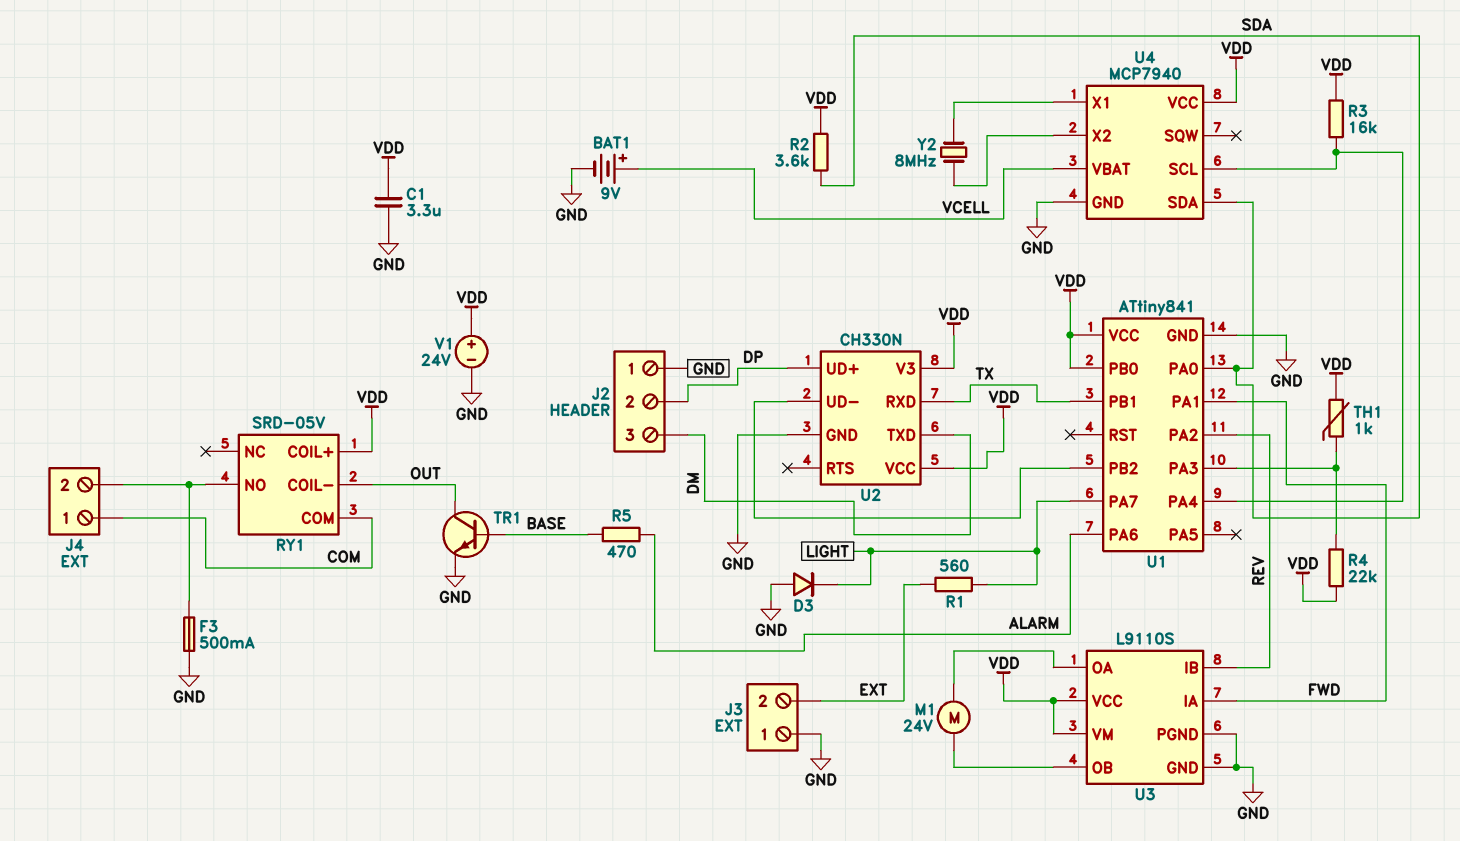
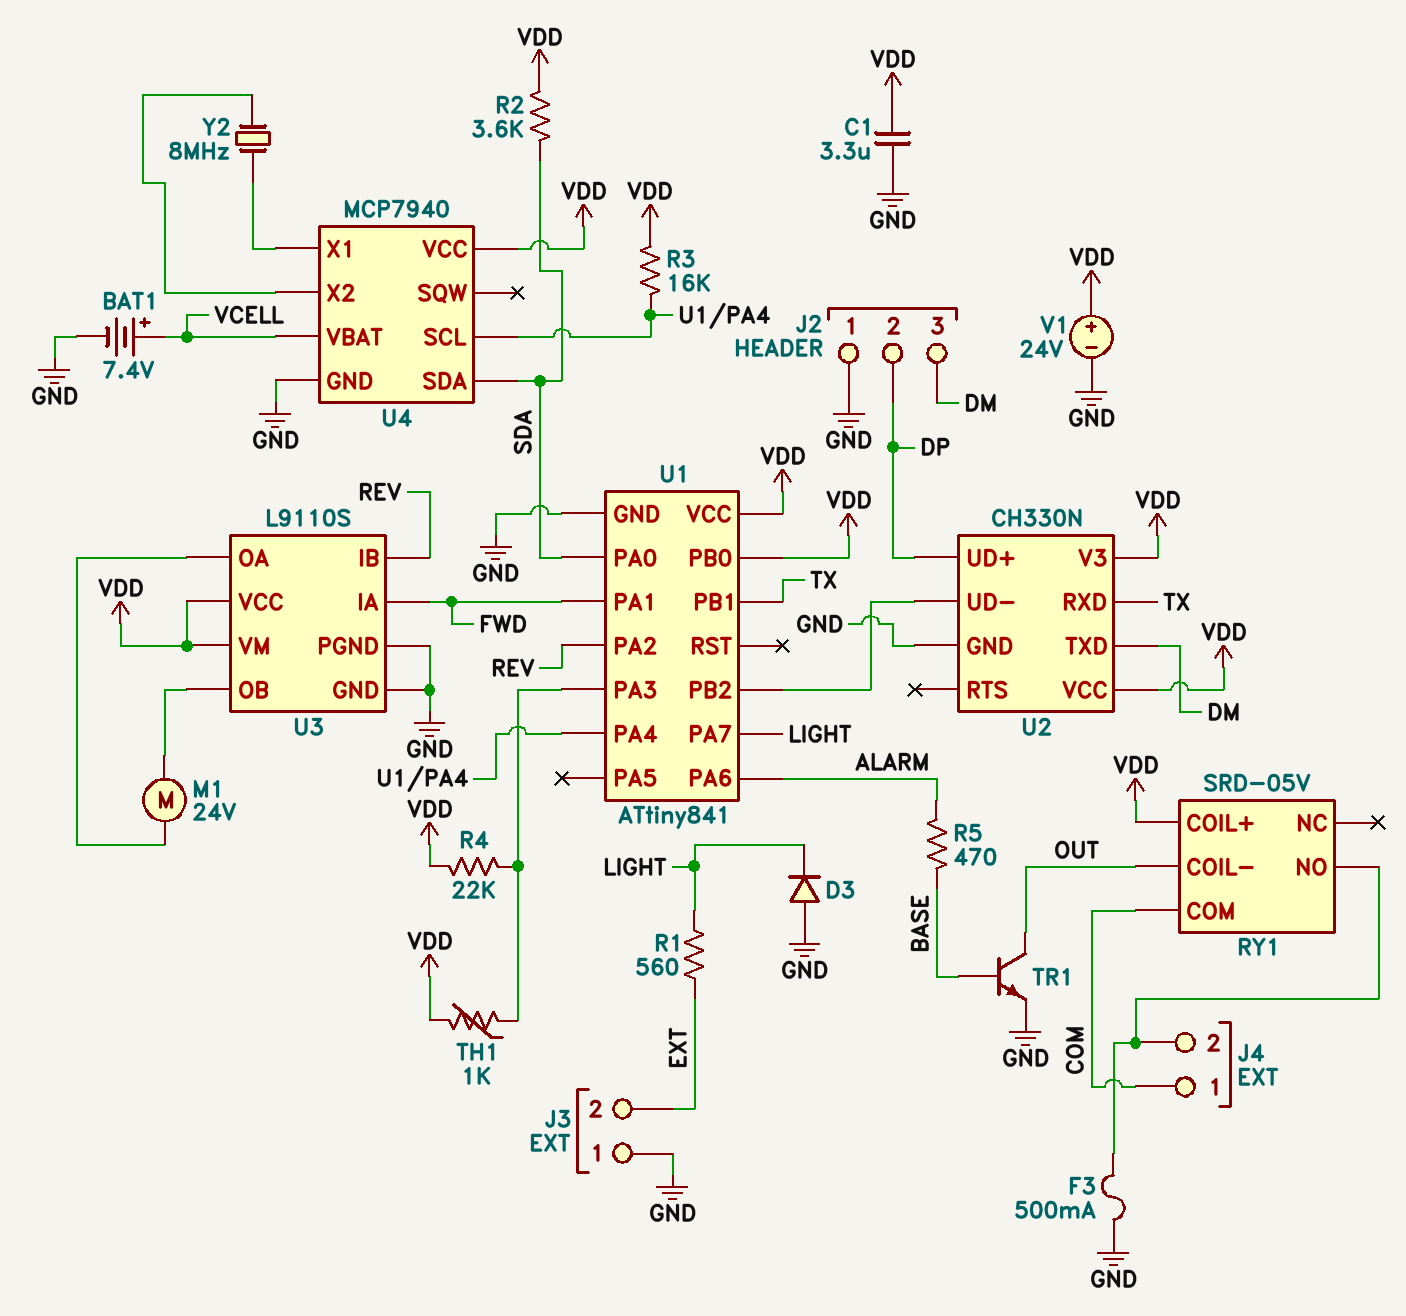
BAT1: 9V (plus VCELL, minus GND) -> 7.4V (plus VCELL, minus GND)

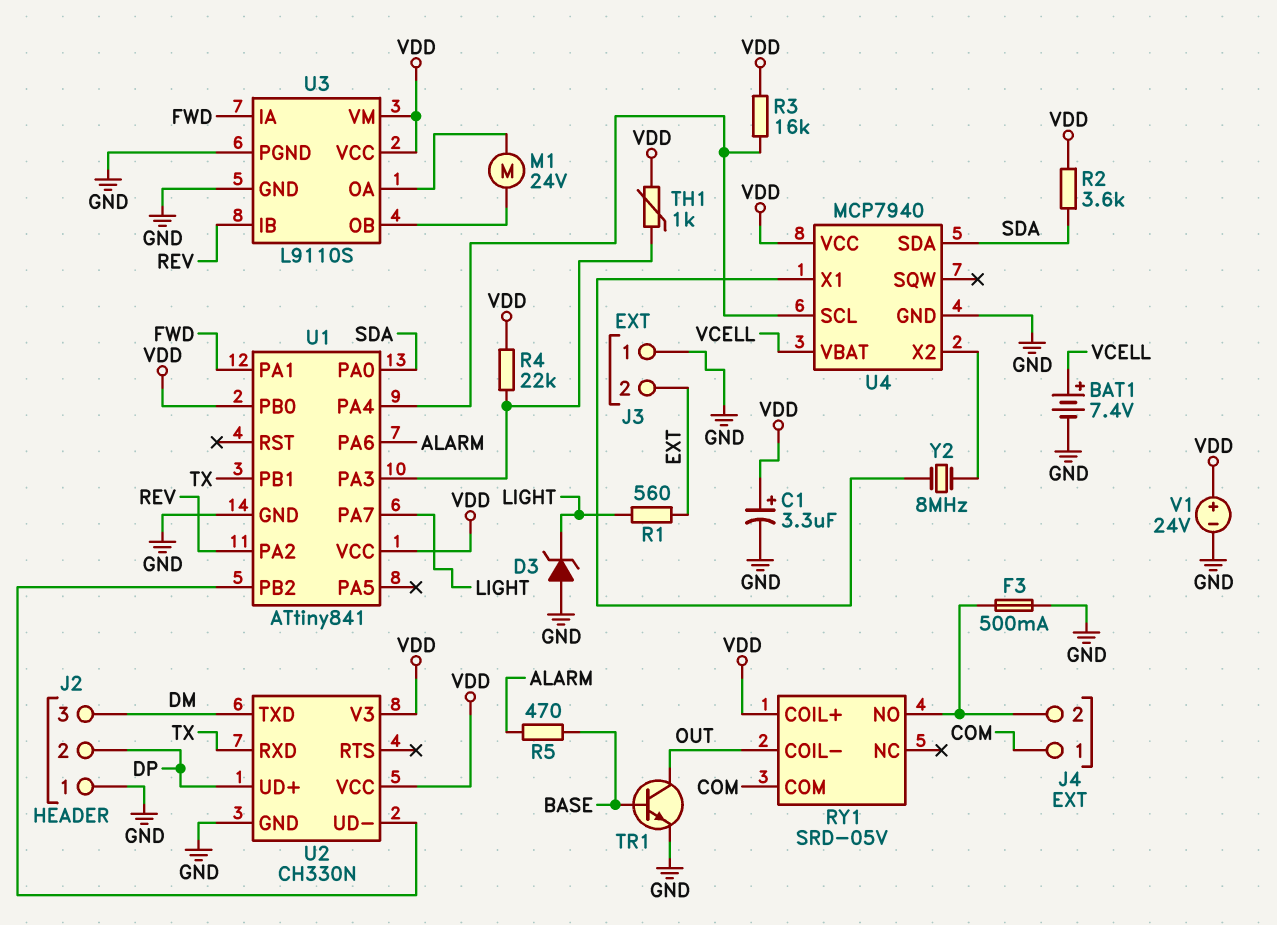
C1: 3.3uF (GND, VDD) -> 3.3uF (plus VDD, minus GND)
D3: diode (A GND, K LIGHT) -> zener (A GND, K LIGHT)

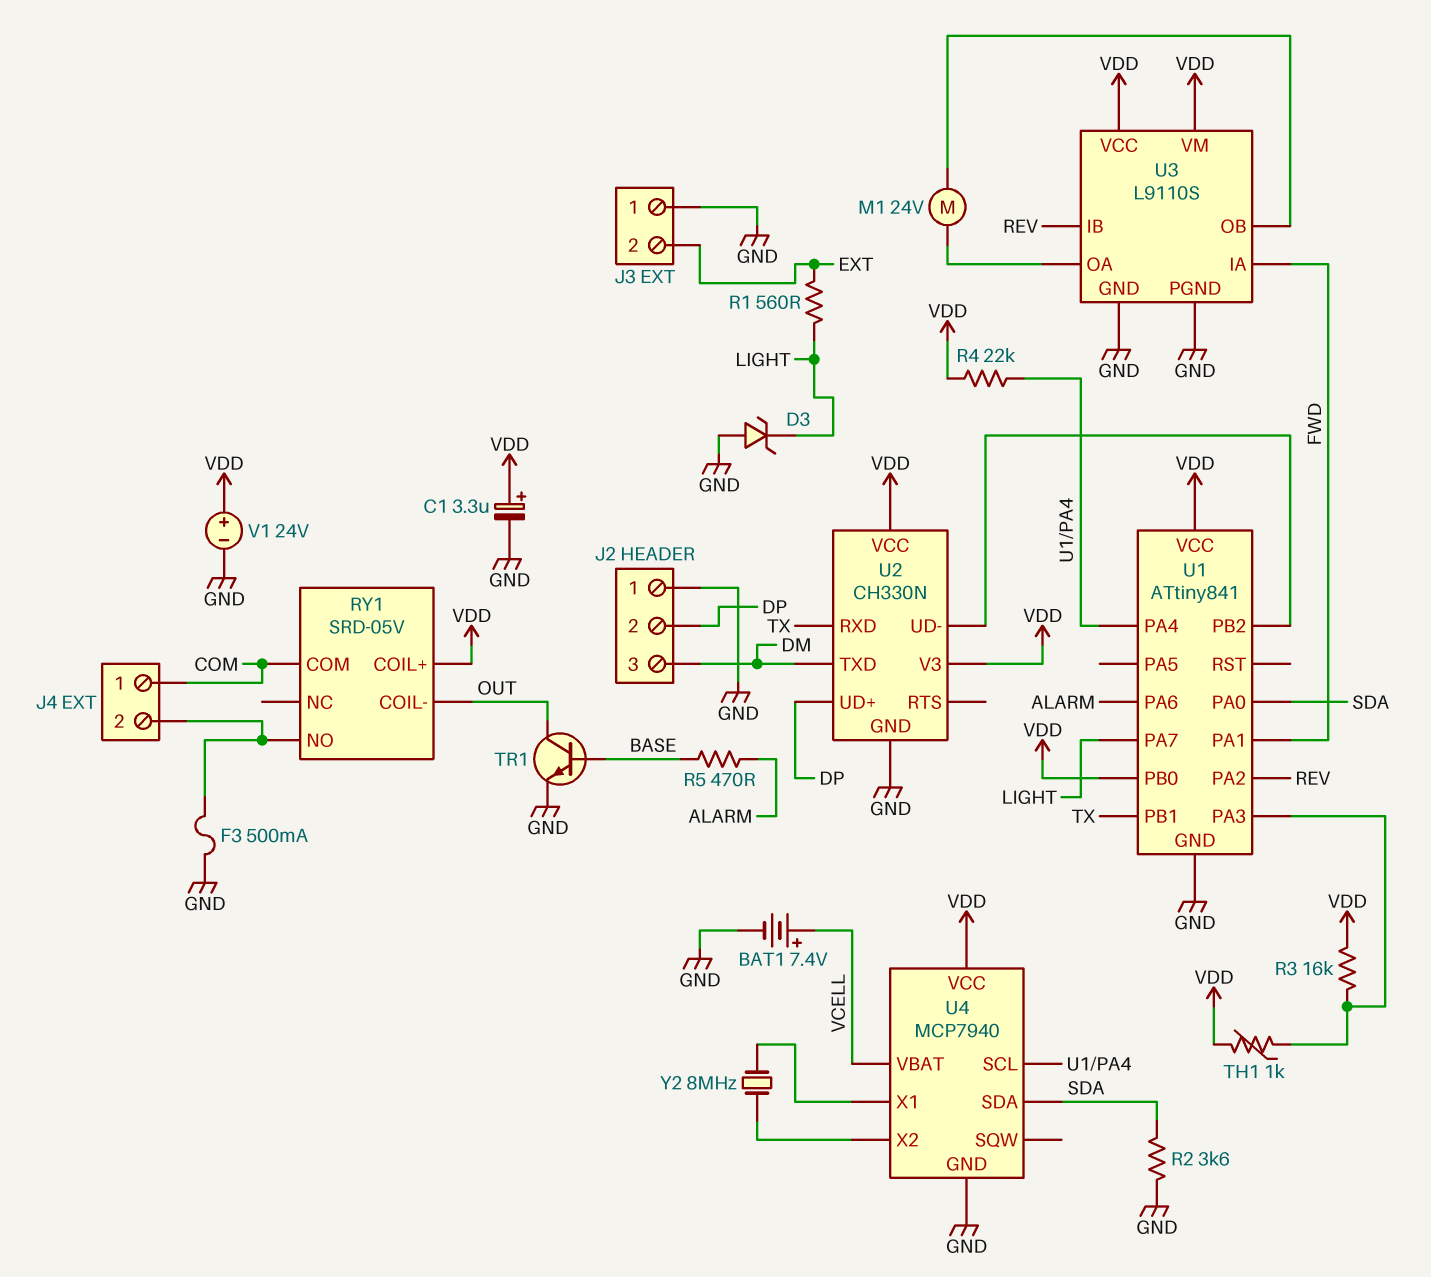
R2: 3.6k (SDA, VDD) -> 3.6k (GND, SDA)
R3: 16k (U1/PA4, VDD) -> 16k (U1/PA3, VDD)
R4: 22k (U1/PA3, VDD) -> 22k (U1/PA4, VDD)

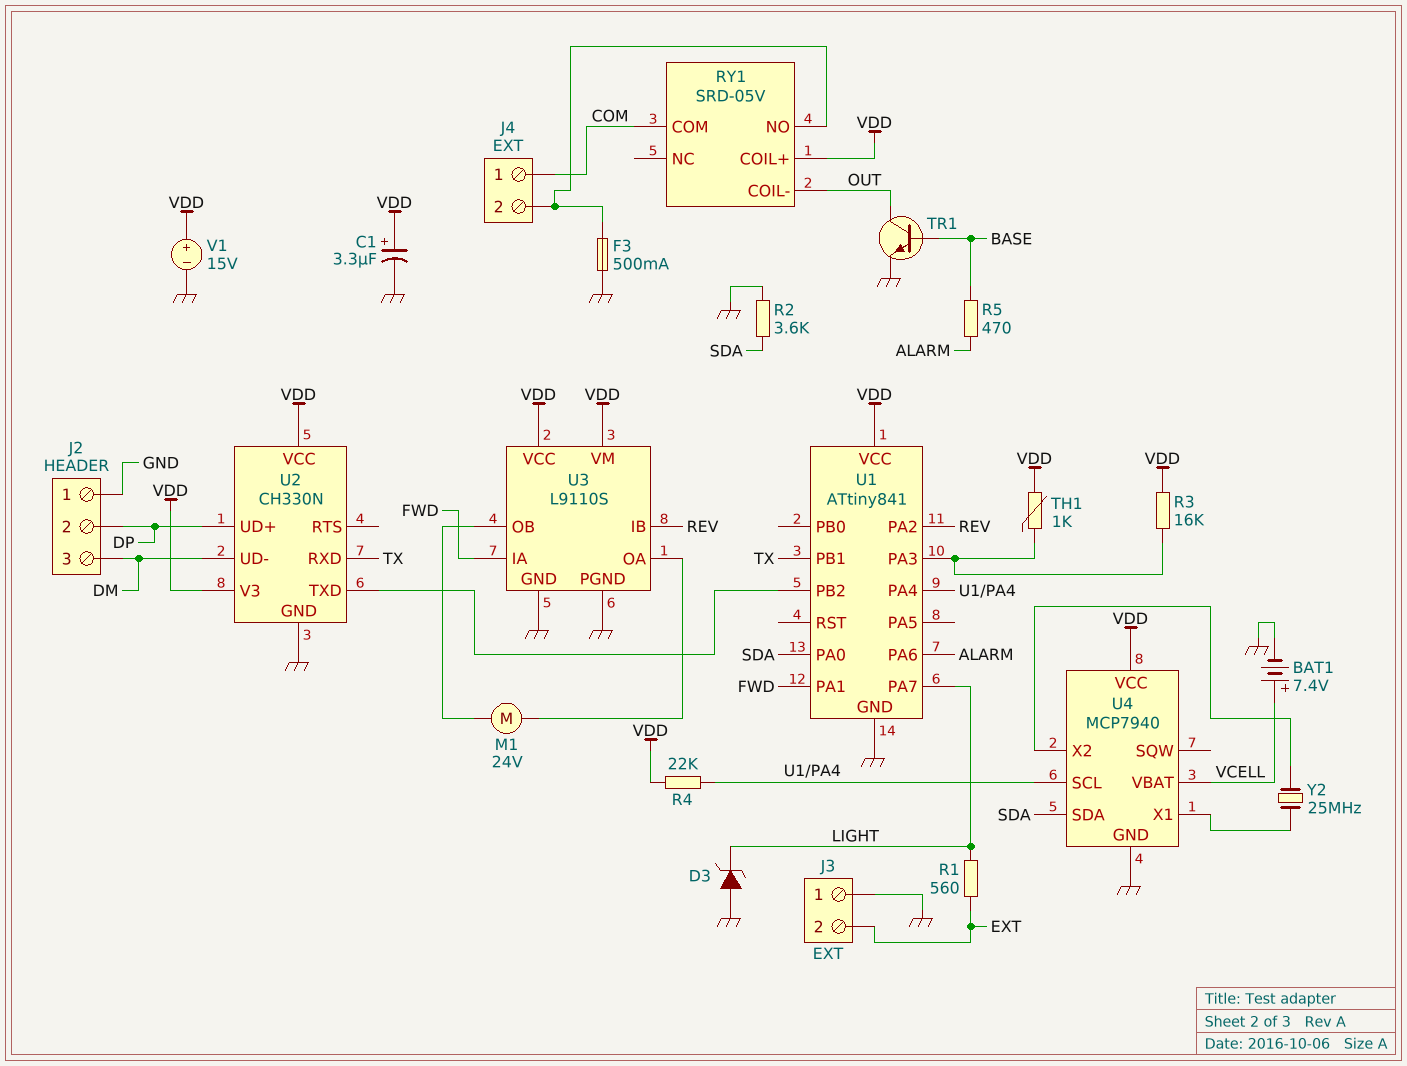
U1 pin PB0: VDD -> none
U2 pin TXD: DM -> U1/PB2
U2 pin UD-: U1/PB2 -> DM
V1: 24V (plus VDD, minus GND) -> 15V (plus VDD, minus GND)
Y2: 8MHz (U4/X1, U4/X2) -> 25MHz (U4/X1, U4/X2)

